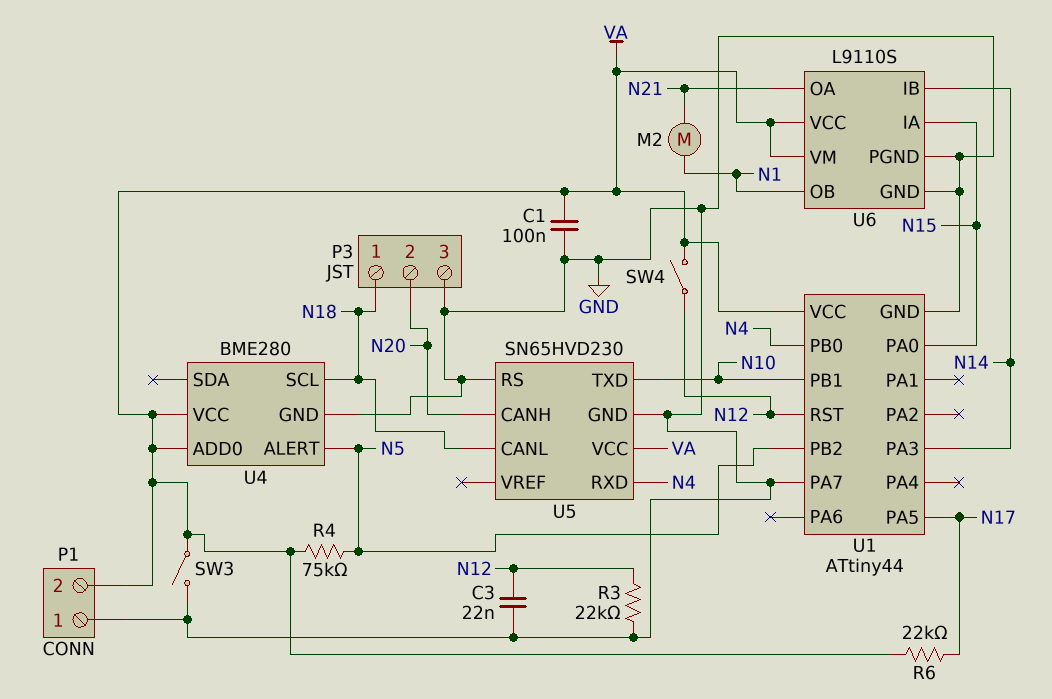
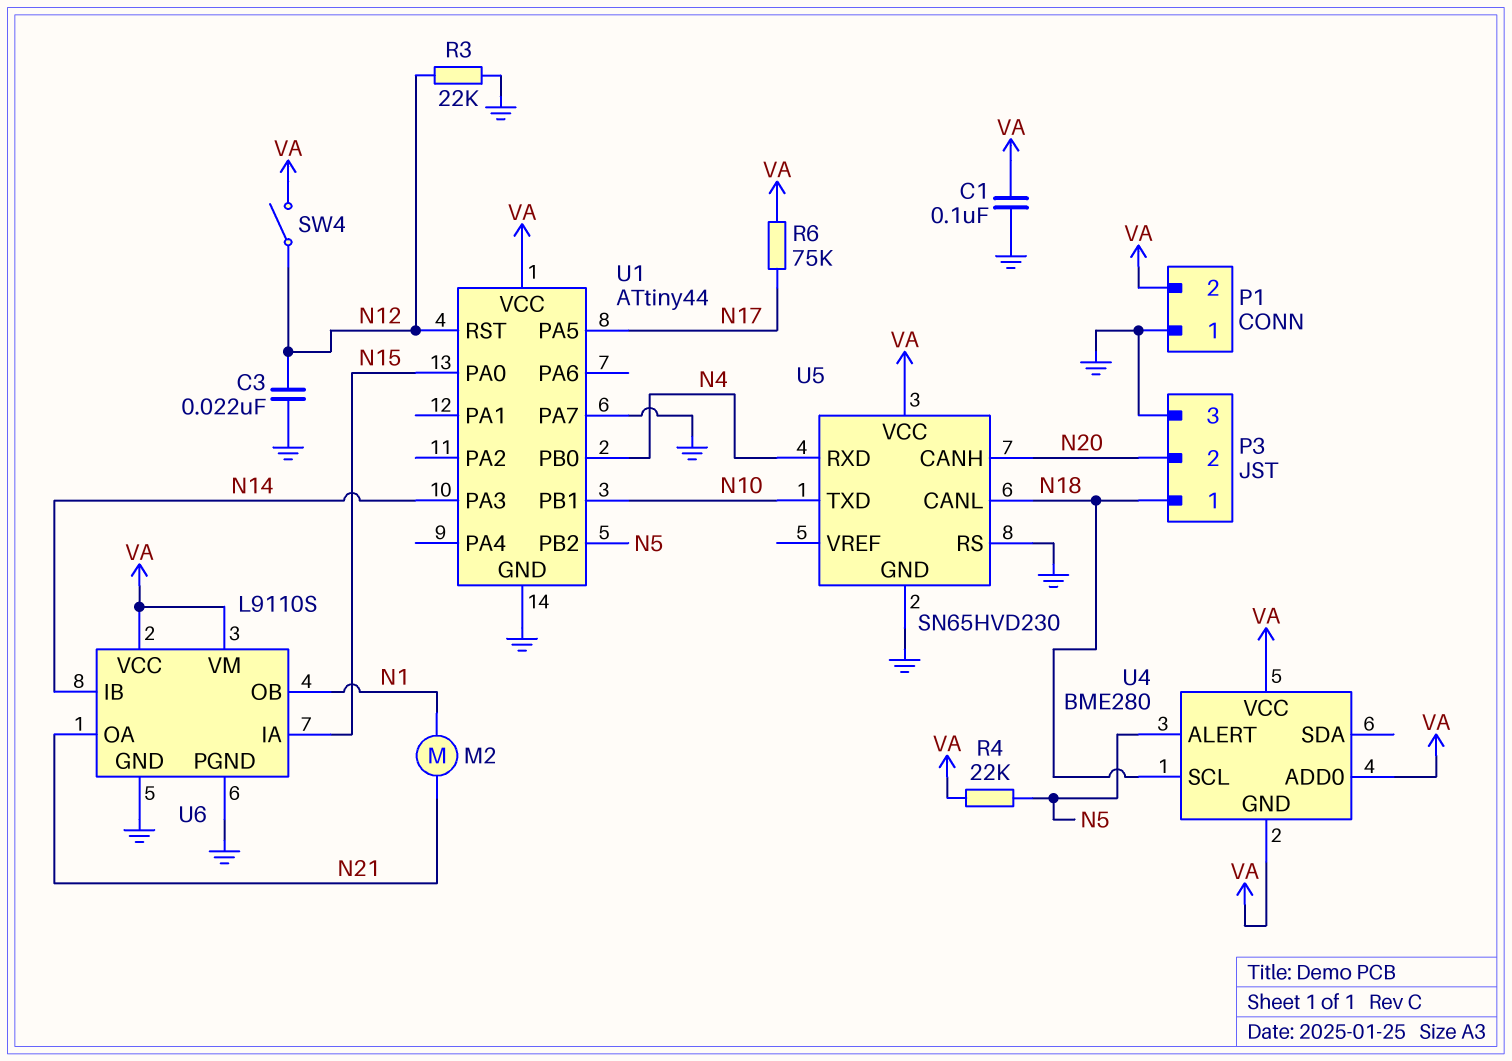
R4: 75k (N5, VA) -> 22k (N5, VA)
R6: 22k (N17, VA) -> 75k (N17, VA)
SW3: switch (GND, VA) -> none
U4 pin GND: GND -> VA

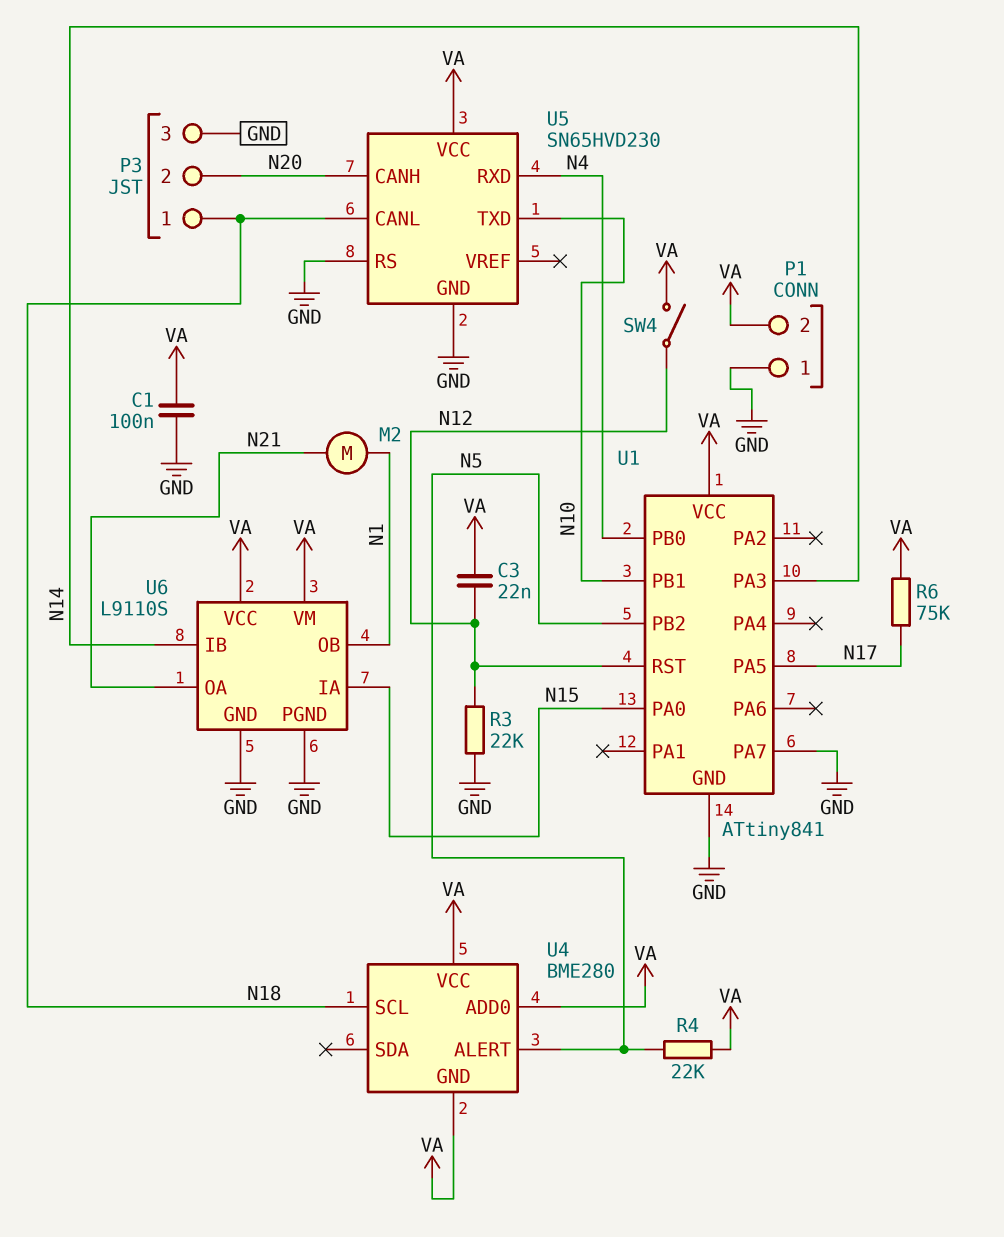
C3: 22nF (GND, N12) -> 22nF (N12, VA)
U1: ATtiny44 -> ATtiny841

